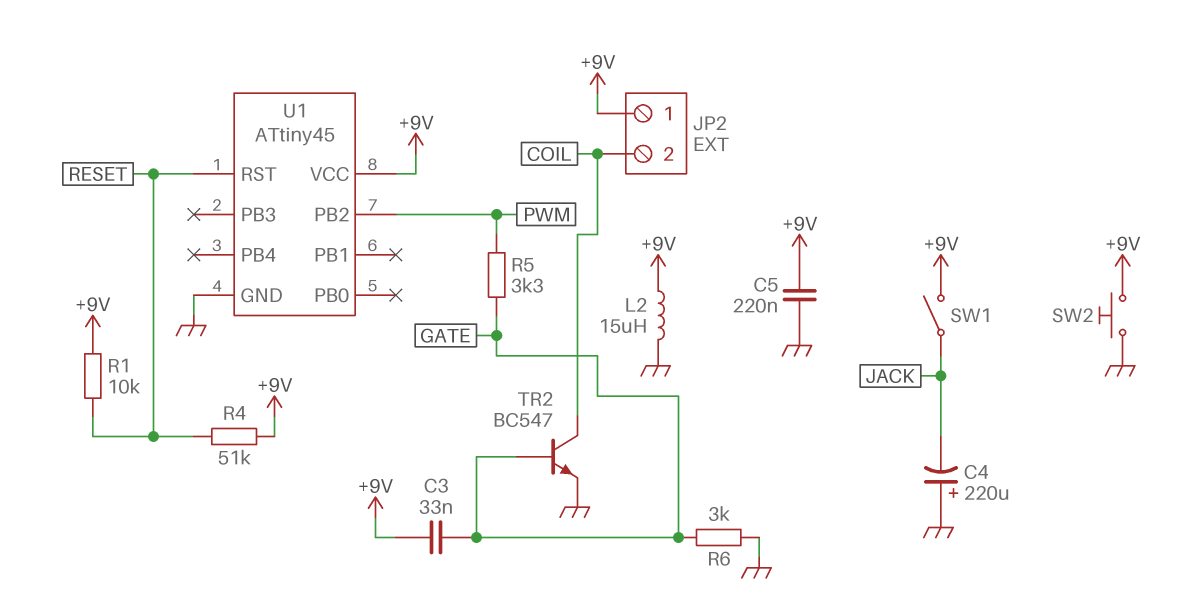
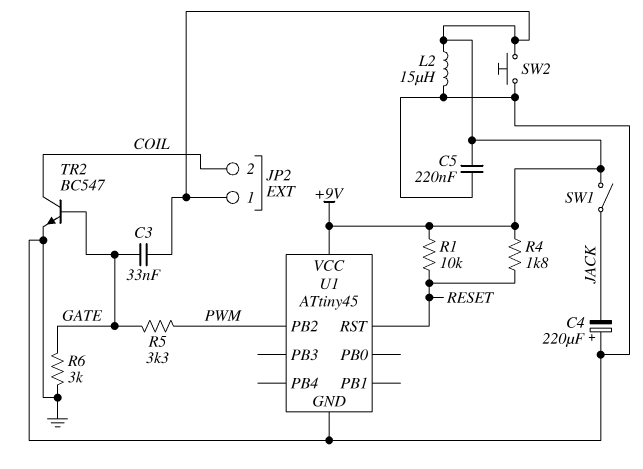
R4: 51k (+9V, RESET) -> 1.8k (+9V, RESET)

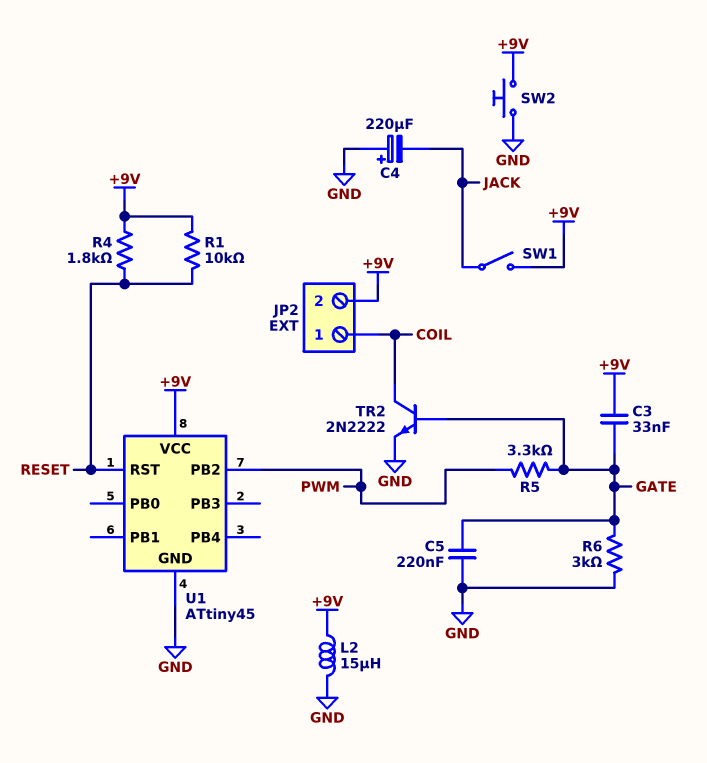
C5: 220nF (+9V, GND) -> 220nF (GATE, GND)
JP2 pin 1: +9V -> COIL
JP2 pin 2: COIL -> +9V
TR2: NPN BC547 (B GATE, C COIL, E GND) -> NPN 2N2222 (B GATE, C COIL, E GND)

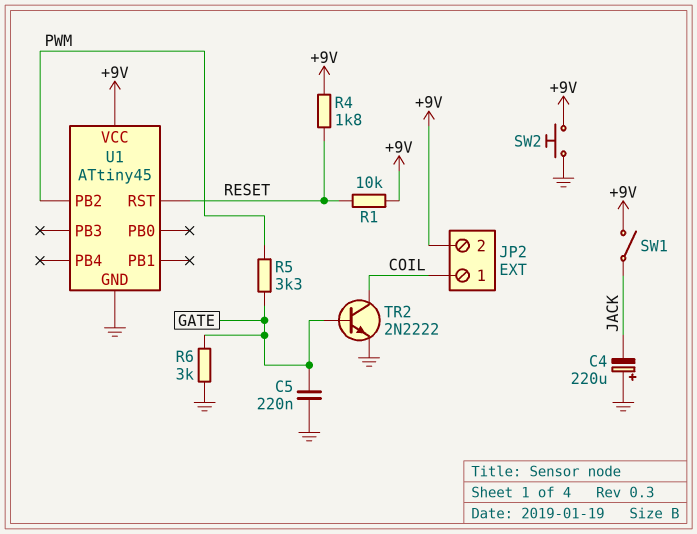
C3: 33nF (+9V, GATE) -> none
L2: 15uH (+9V, GND) -> none

